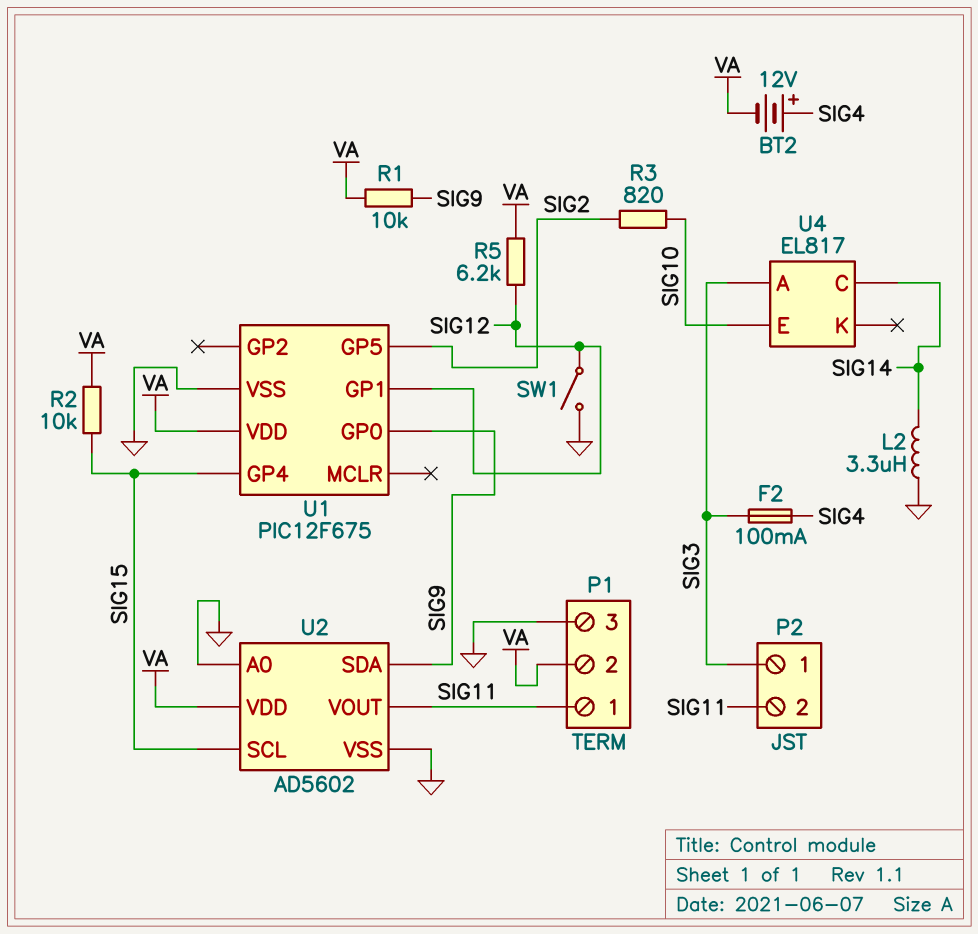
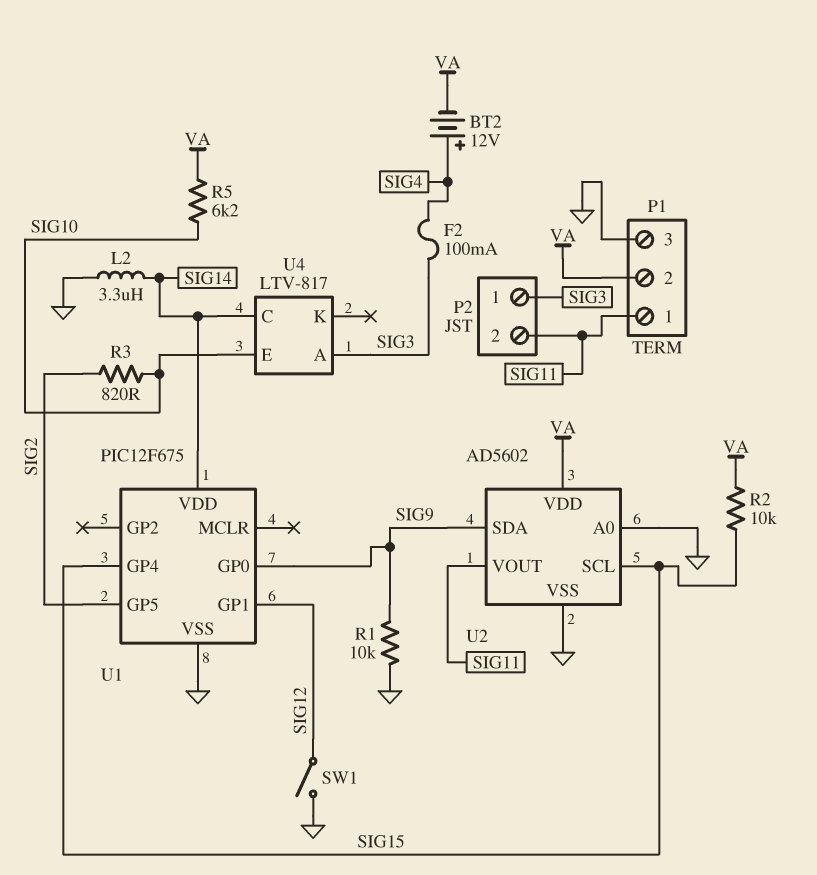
R1: 10k (SIG9, VA) -> 10k (GND, SIG9)
R5: 6.2k (SIG12, VA) -> 6.2k (SIG10, VA)
U1 pin VDD: VA -> SIG14
U4: EL817 -> LTV-817

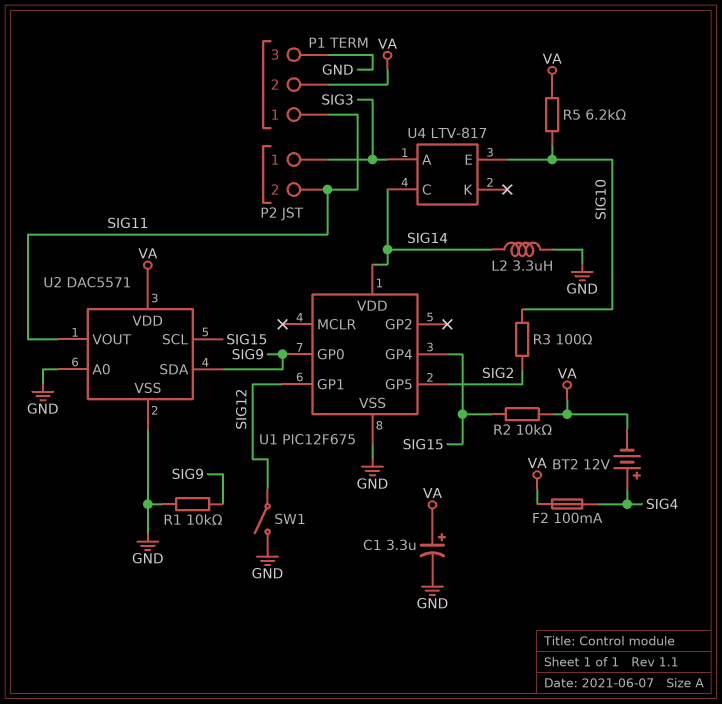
C1: none -> 3.3uF (plus VA, minus GND)
F2: 100mA (SIG3, SIG4) -> 100mA (SIG4, VA)
R3: 820 (SIG2, SIG10) -> 100 (SIG2, SIG10)
U2: AD5602 -> DAC5571

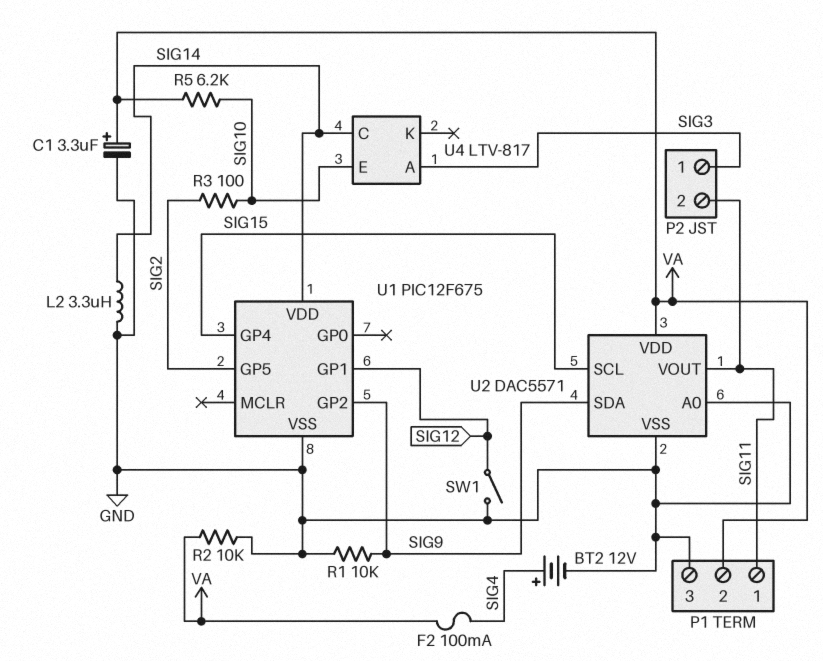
BT2: 12V (plus SIG4, minus VA) -> 12V (plus SIG4, minus GND)
R2: 10k (SIG15, VA) -> 10k (GND, VA)
U1 pin GP0: SIG9 -> none
U1 pin GP2: none -> SIG9

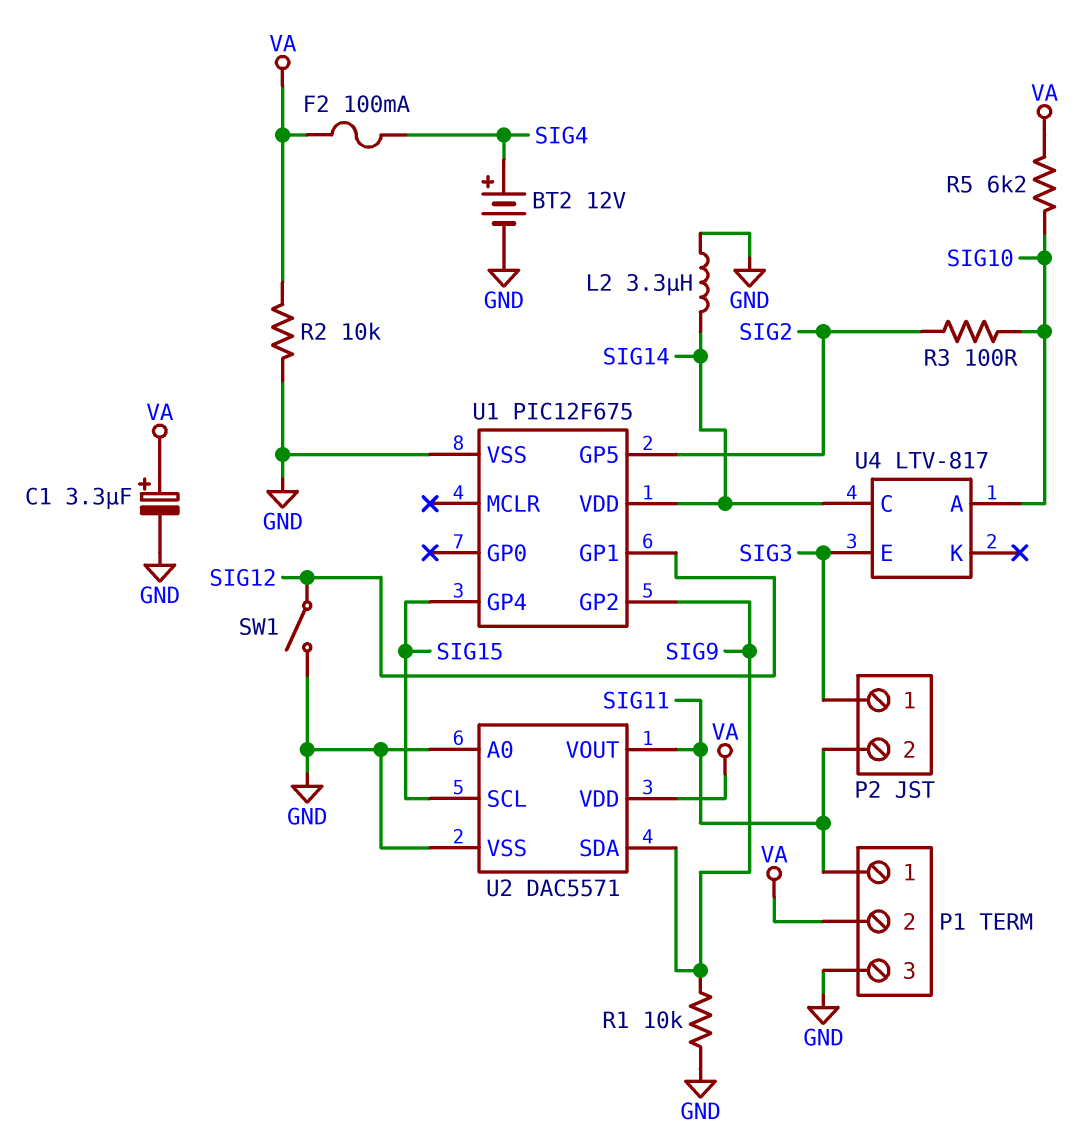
U4 pin A: SIG3 -> SIG10
U4 pin E: SIG10 -> SIG3

